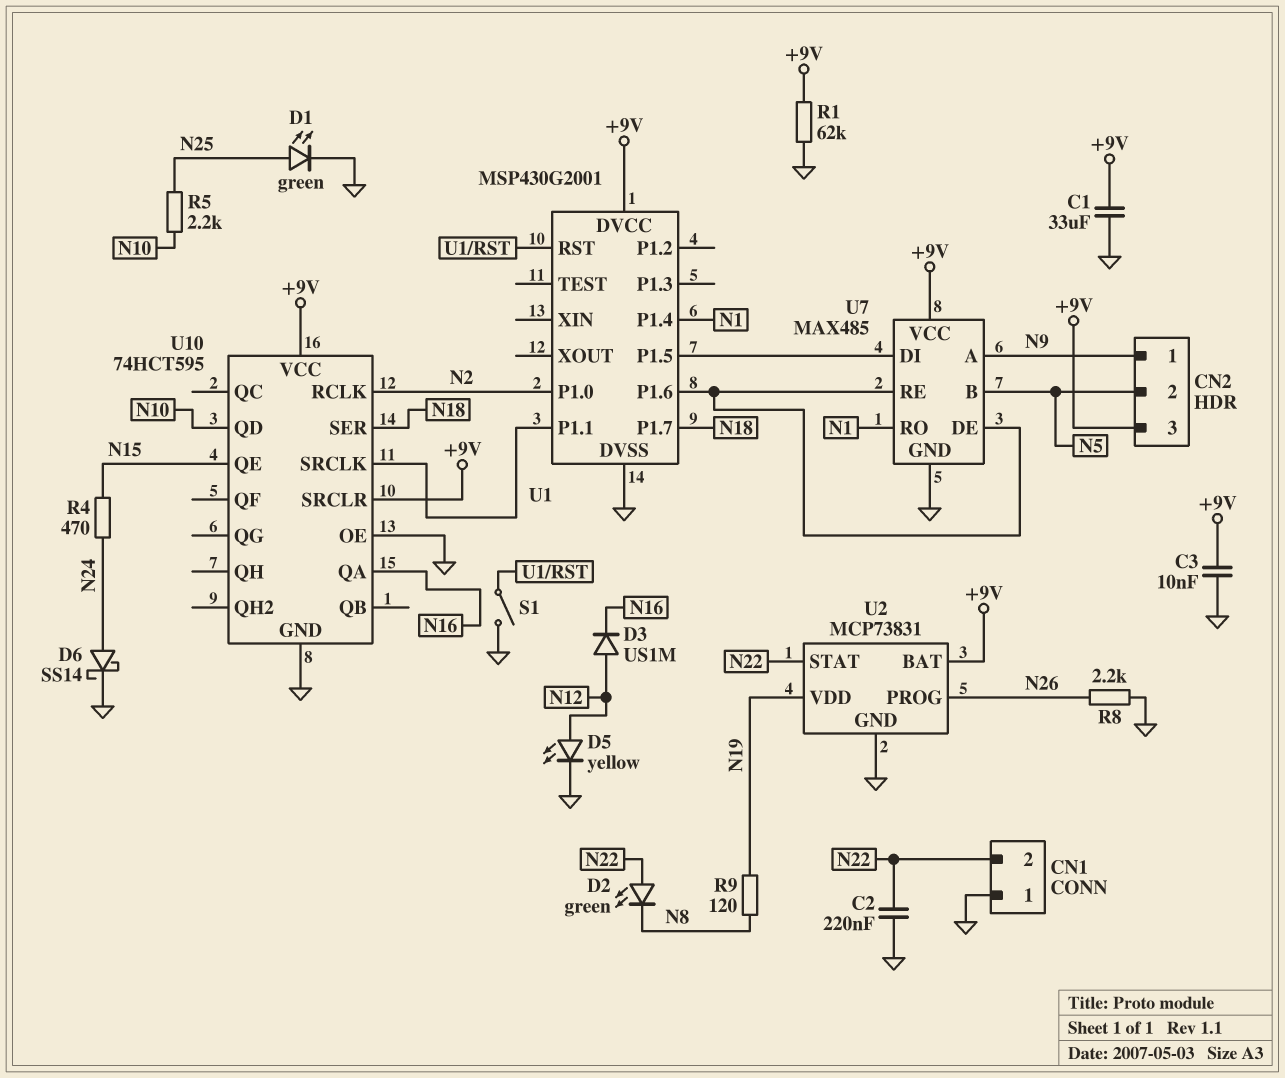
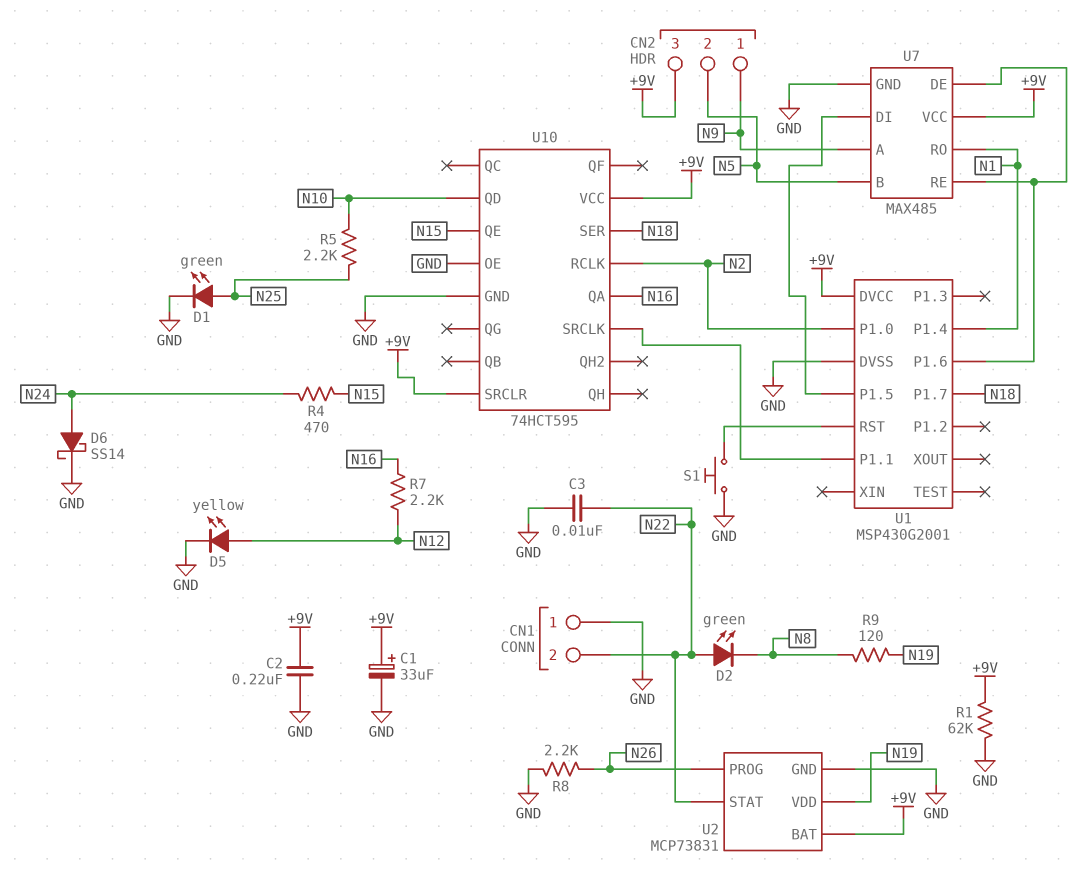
C1: 33uF (+9V, GND) -> 33uF (plus +9V, minus GND)
C2: 220nF (GND, N22) -> 220nF (+9V, GND)
C3: 10nF (+9V, GND) -> 10nF (GND, N22)
D3: diode US1M (A N12, K N16) -> none
R7: none -> 2.2k (N12, N16)
S1: switch (GND, U1/RST) -> button (GND, U1/RST)

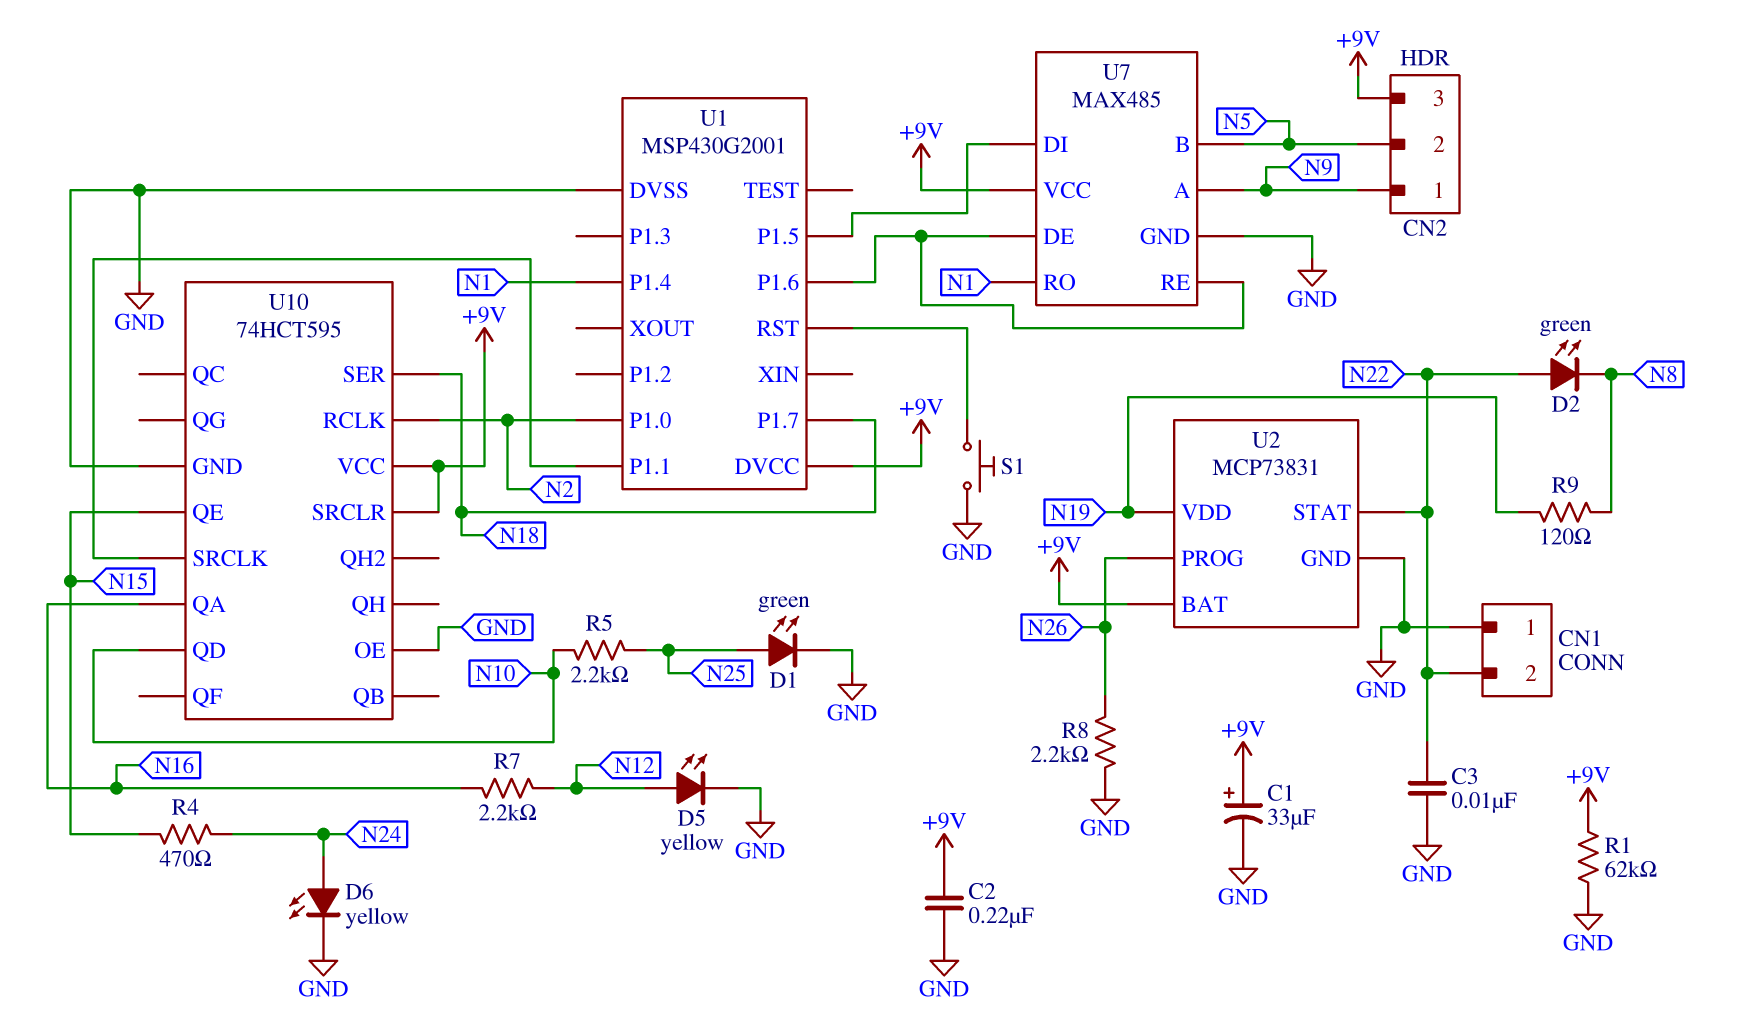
D6: schottky SS14 (A N24, K GND) -> LED yellow (A N24, K GND)

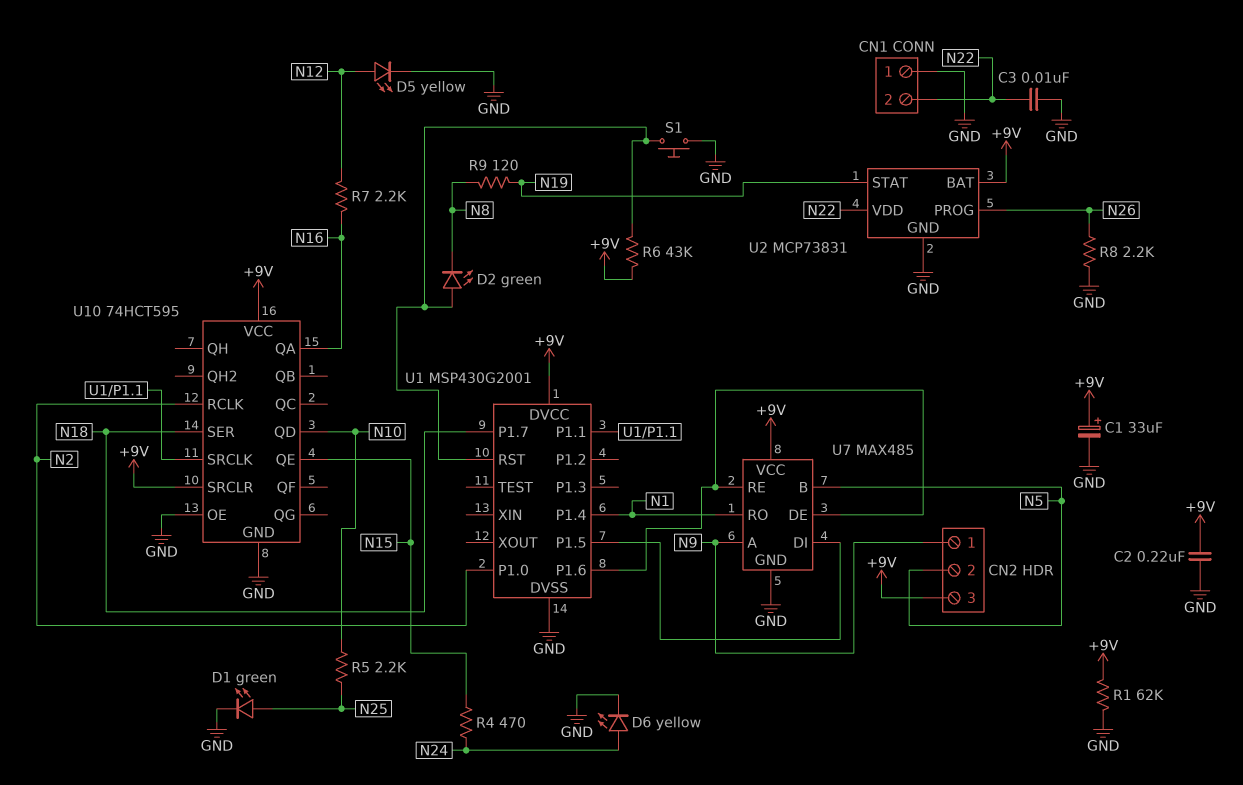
D2: LED green (A N22, K N8) -> LED green (A U1/RST, K N8)
R6: none -> 43k (+9V, U1/RST)
U2 pin STAT: N22 -> N19
U2 pin VDD: N19 -> N22

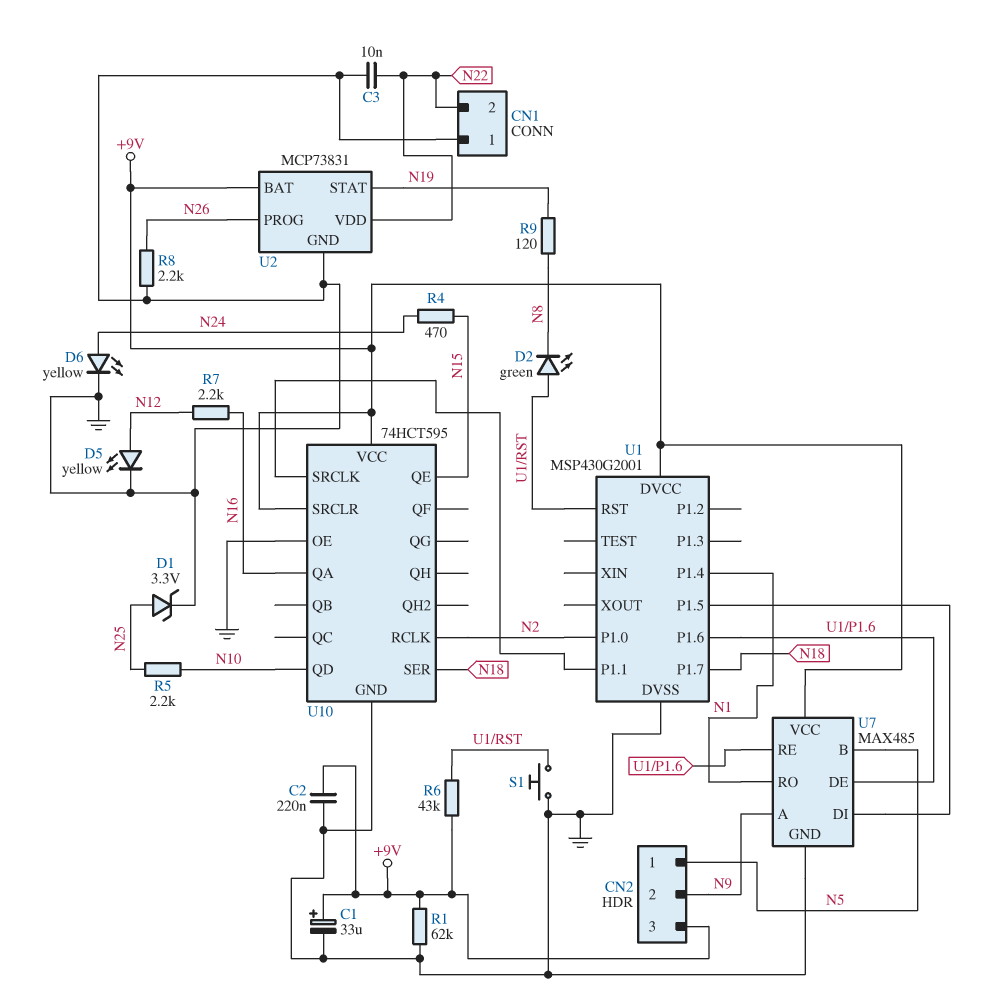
CN2 pin 1: N9 -> N5
CN2 pin 2: N5 -> N9
D1: LED green (A N25, K GND) -> zener 3.3V (A N25, K GND)

